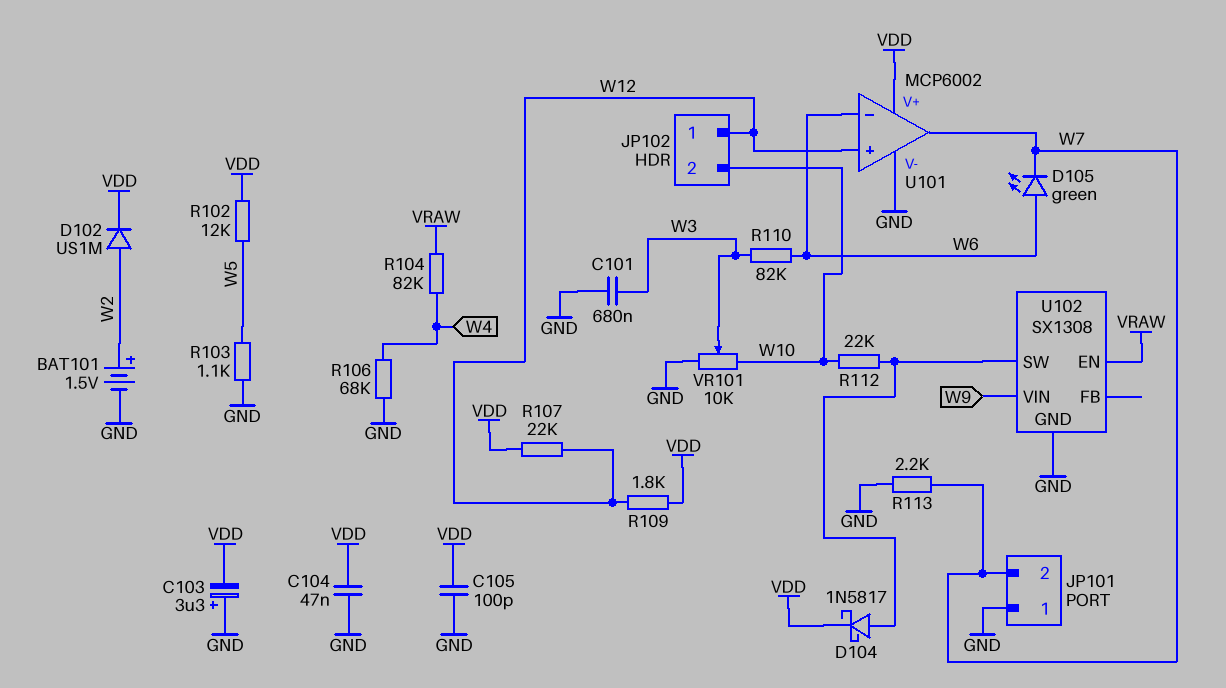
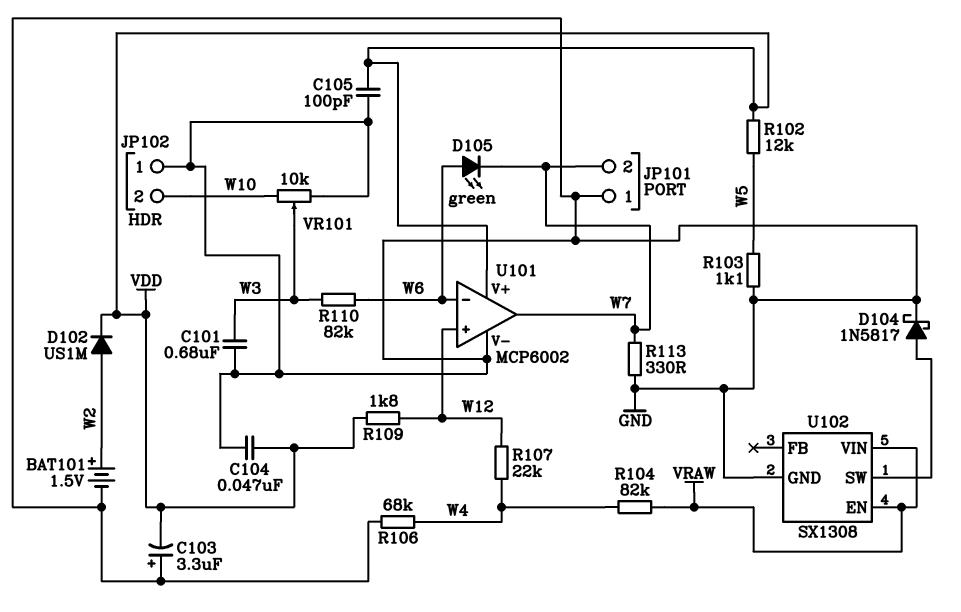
D104: schottky 1N5817 (A U102/SW, K VDD) -> schottky 1N5817 (A U102/SW, K GND)
JP102 pin 1: W12 -> GND
R107: 22k (VDD, W12) -> 22k (W4, W12)
R112: 22k (U102/SW, W10) -> none
R113: 2.2k (GND, W7) -> 330 (GND, W7)
U102 pin VIN: W9 -> VRAW

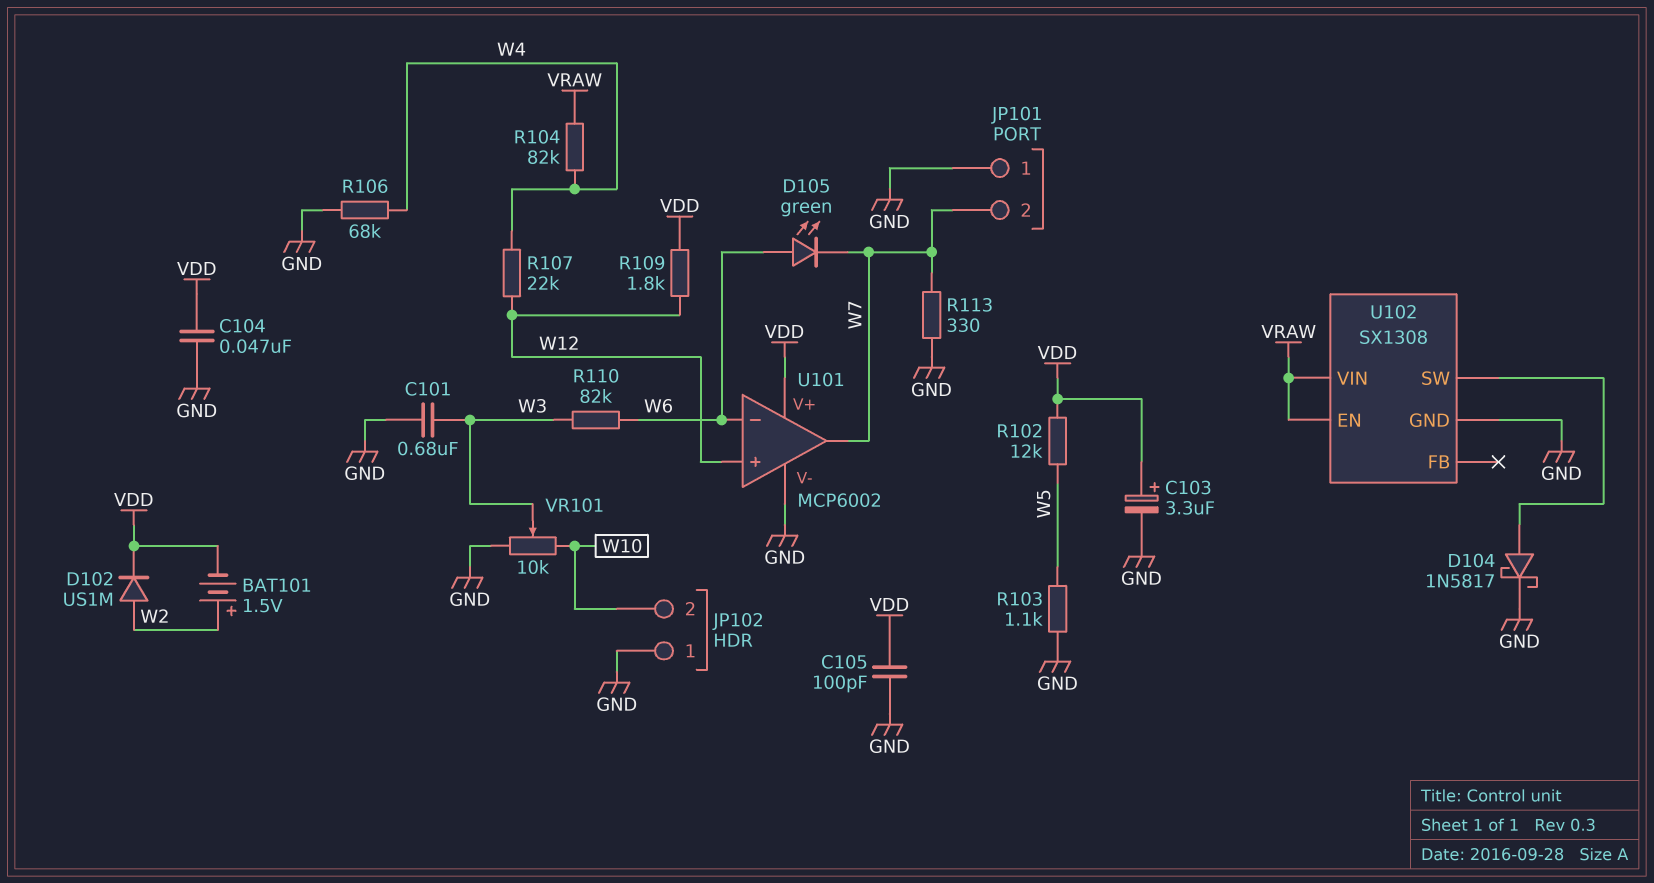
BAT101: 1.5V (plus W2, minus GND) -> 1.5V (plus W2, minus VDD)
C103: 3.3uF (plus GND, minus VDD) -> 3.3uF (plus VDD, minus GND)

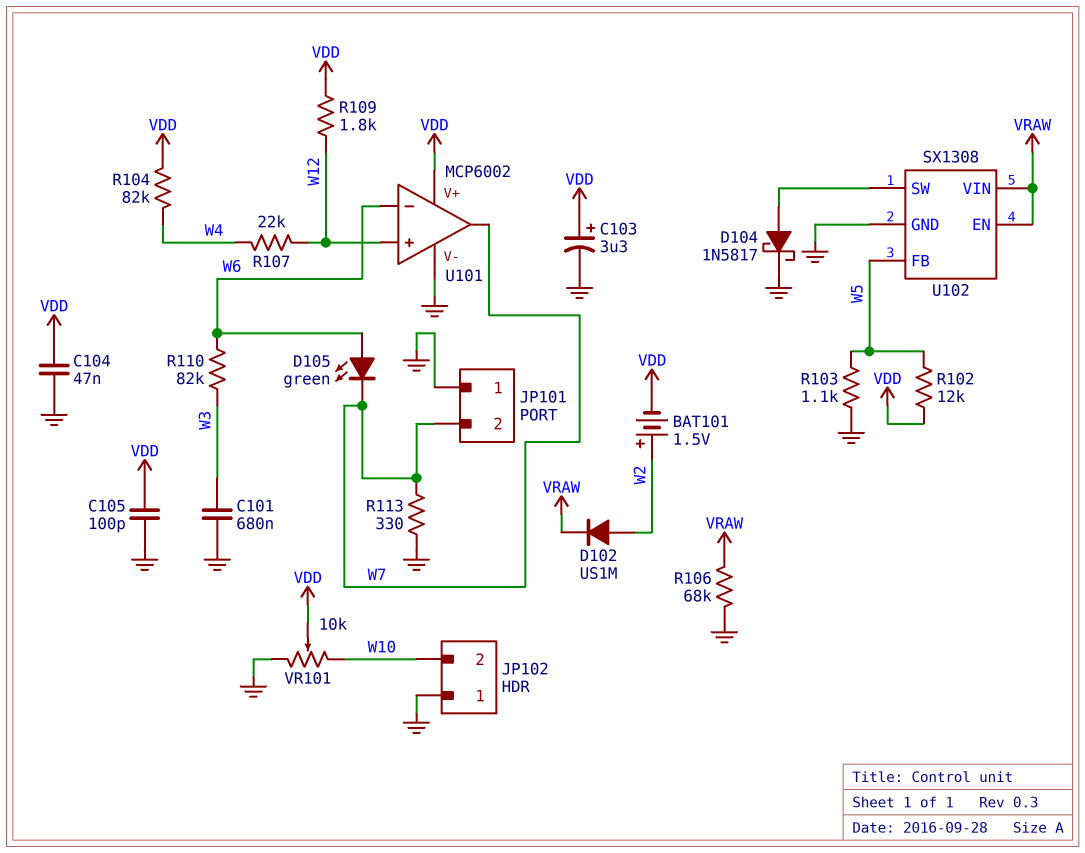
D102: diode US1M (A W2, K VDD) -> diode US1M (A W2, K VRAW)
R104: 82k (VRAW, W4) -> 82k (VDD, W4)
R106: 68k (GND, W4) -> 68k (GND, VRAW)
U102 pin FB: none -> W5
VR101: 10k (GND, W10, wiper W3) -> 10k (GND, W10, wiper VDD)

